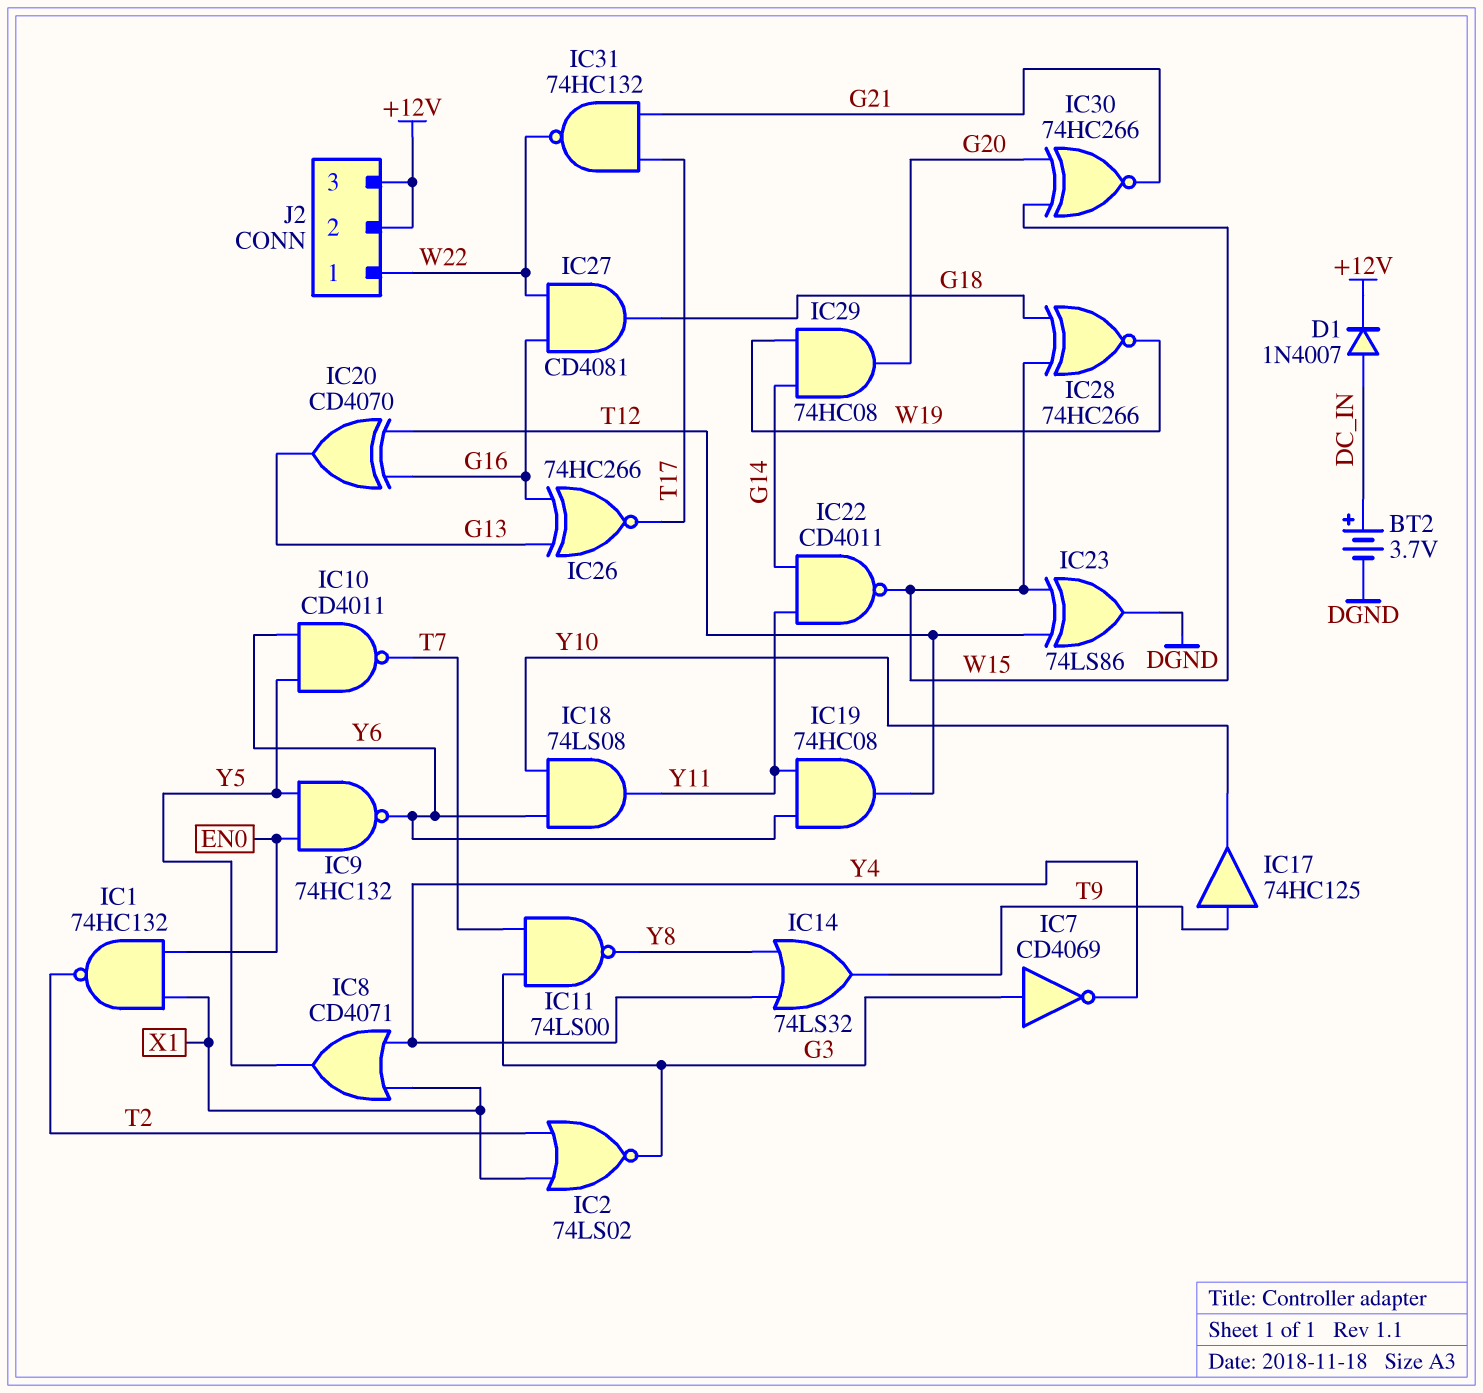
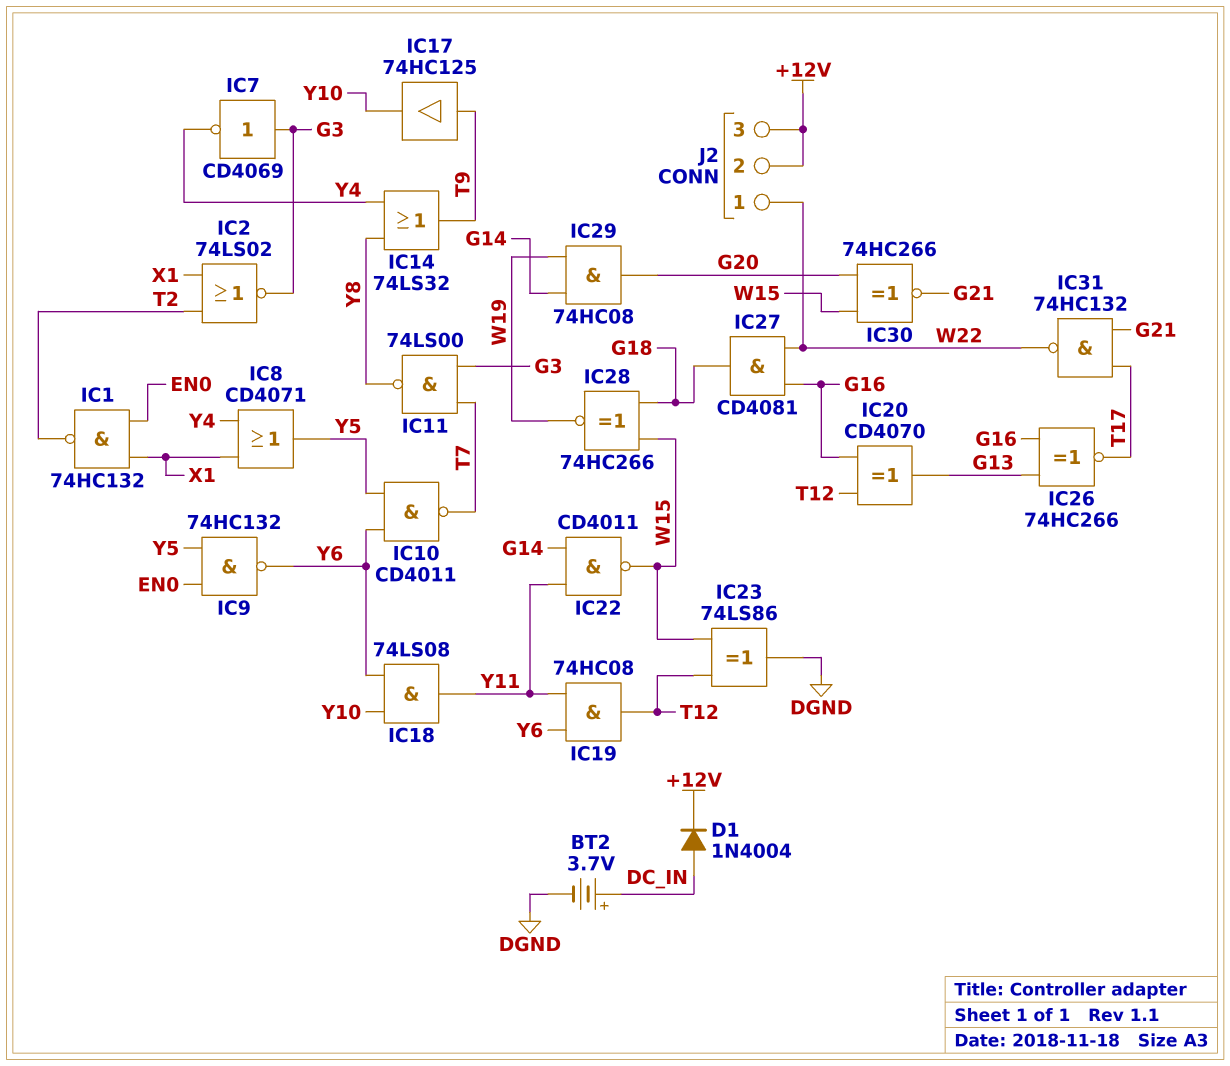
D1: diode 1N4007 (A DC_IN, K +12V) -> diode 1N4004 (A DC_IN, K +12V)

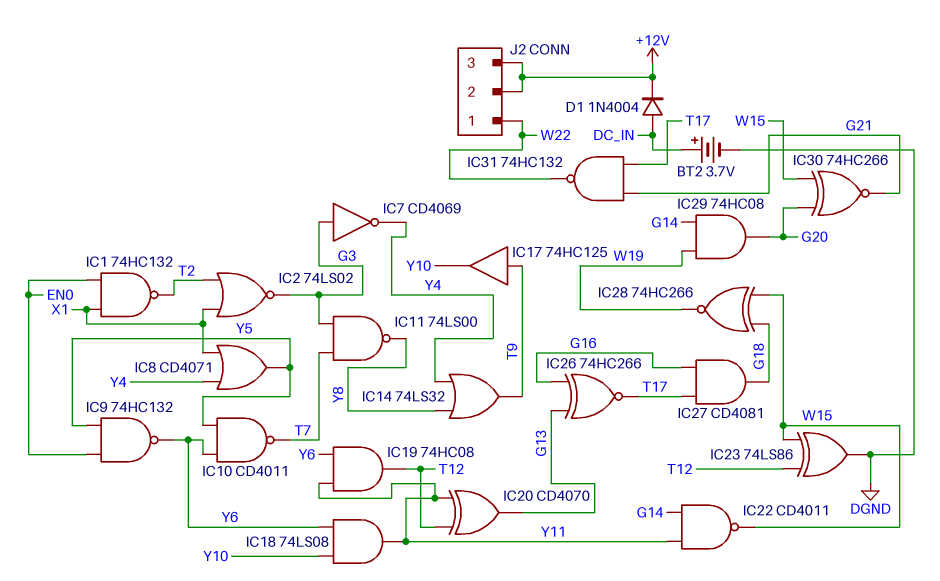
IC20: XOR CD4070 (in G16, in T12, out G13) -> XOR CD4070 (in T12, in Y11, out G13)
IC27: AND CD4081 (in G16, in W22, out G18) -> AND CD4081 (in G16, in T17, out G18)

